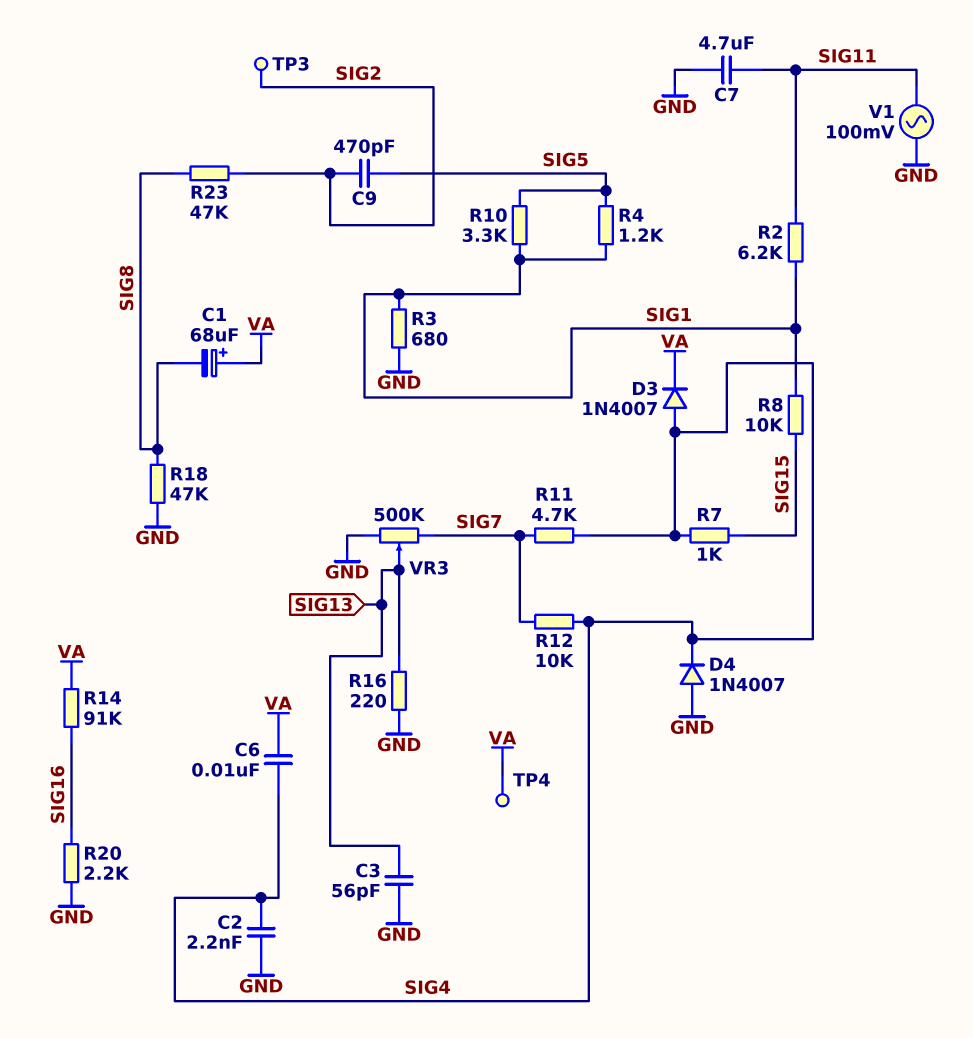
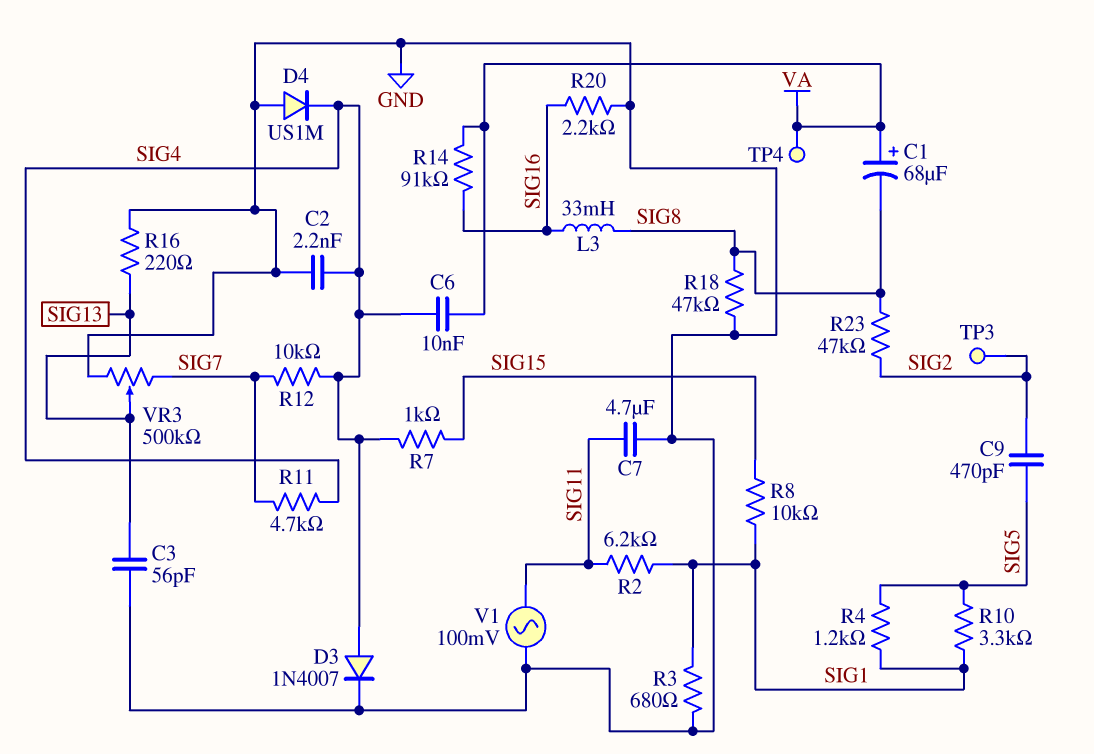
D3: diode 1N4007 (A SIG4, K VA) -> diode 1N4007 (A SIG4, K GND)
D4: diode 1N4007 (A GND, K SIG4) -> diode US1M (A GND, K SIG4)
L3: none -> 33mH (SIG8, SIG16)

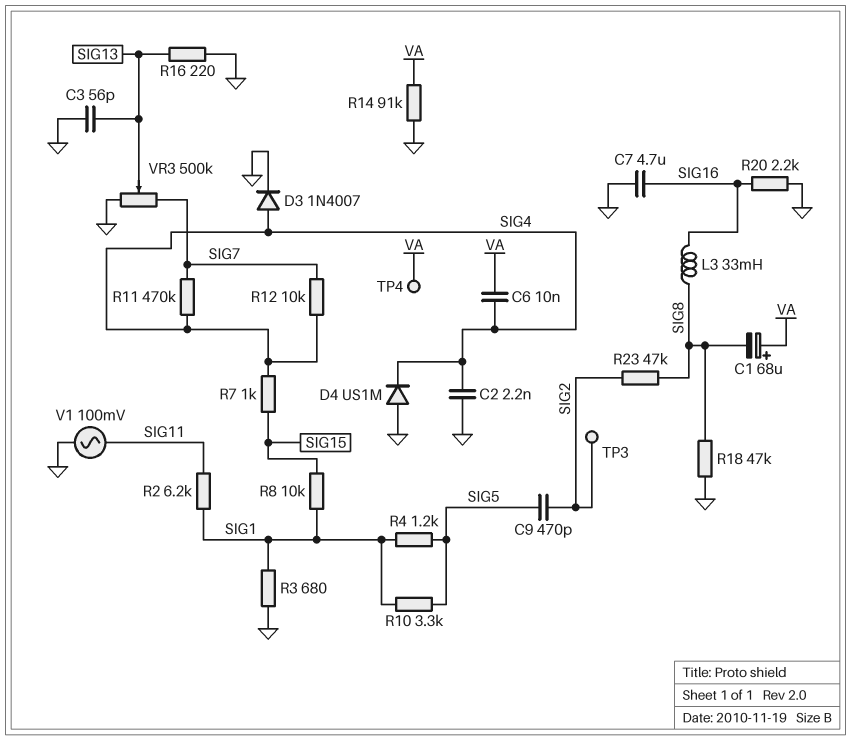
C7: 4.7uF (GND, SIG11) -> 4.7uF (GND, SIG16)
R11: 4.7k (SIG4, SIG7) -> 470k (SIG4, SIG7)
R14: 91k (SIG16, VA) -> 91k (GND, VA)

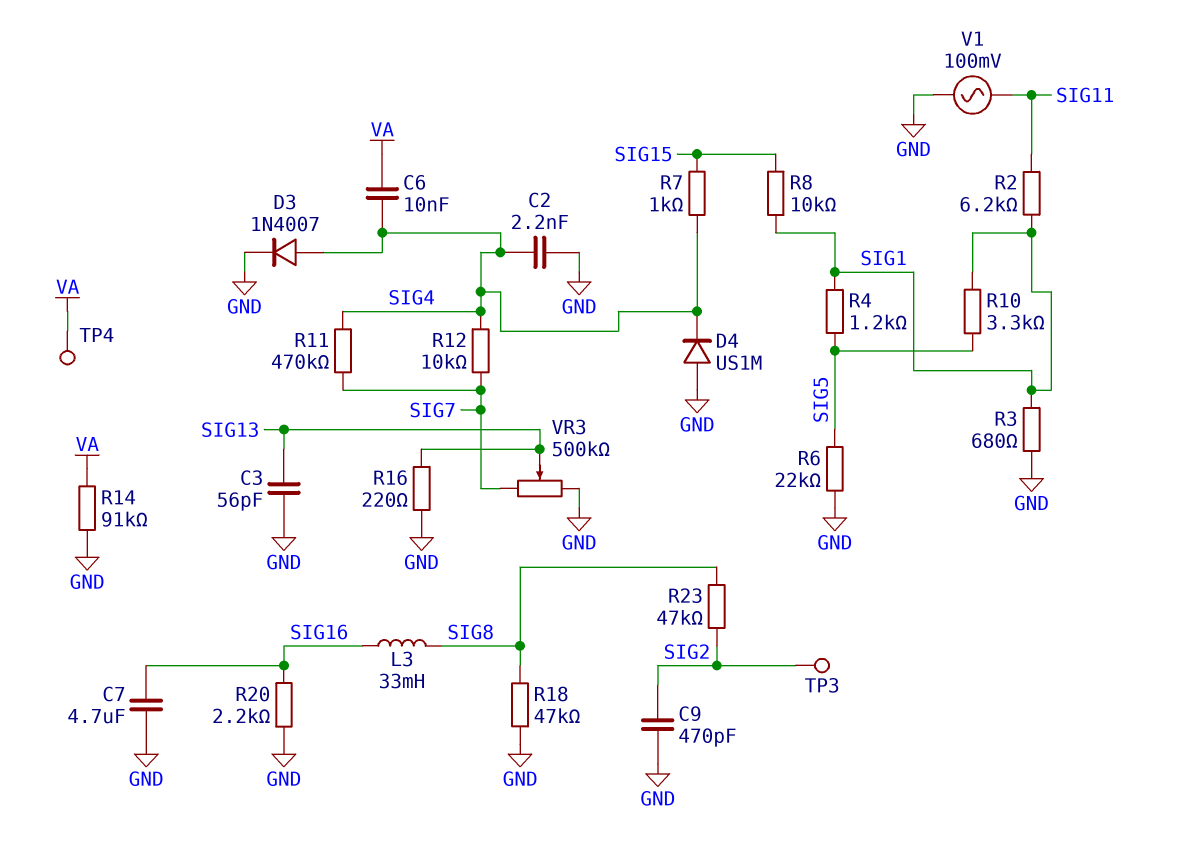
C1: 68uF (plus VA, minus SIG8) -> none
C9: 470pF (SIG2, SIG5) -> 470pF (GND, SIG2)
R6: none -> 22k (GND, SIG5)

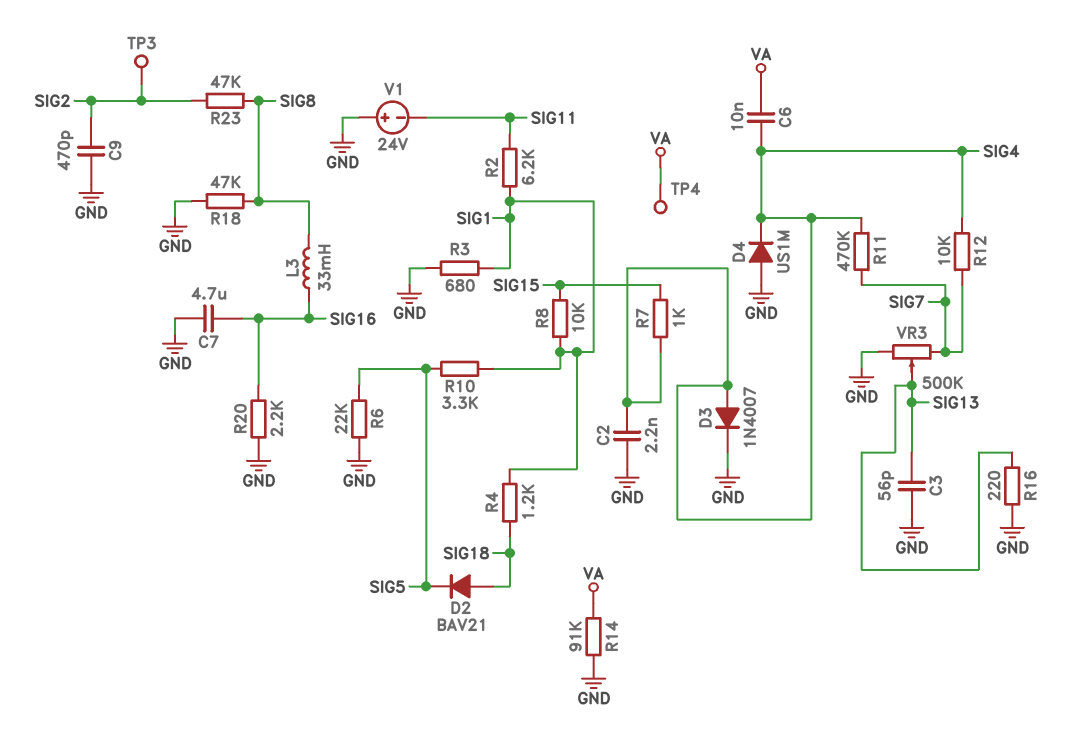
D2: none -> diode BAV21 (A SIG18, K SIG5)
R4: 1.2k (SIG1, SIG5) -> 1.2k (SIG1, SIG18)
V1: AC 100mV (GND, SIG11) -> 24V (plus GND, minus SIG11)

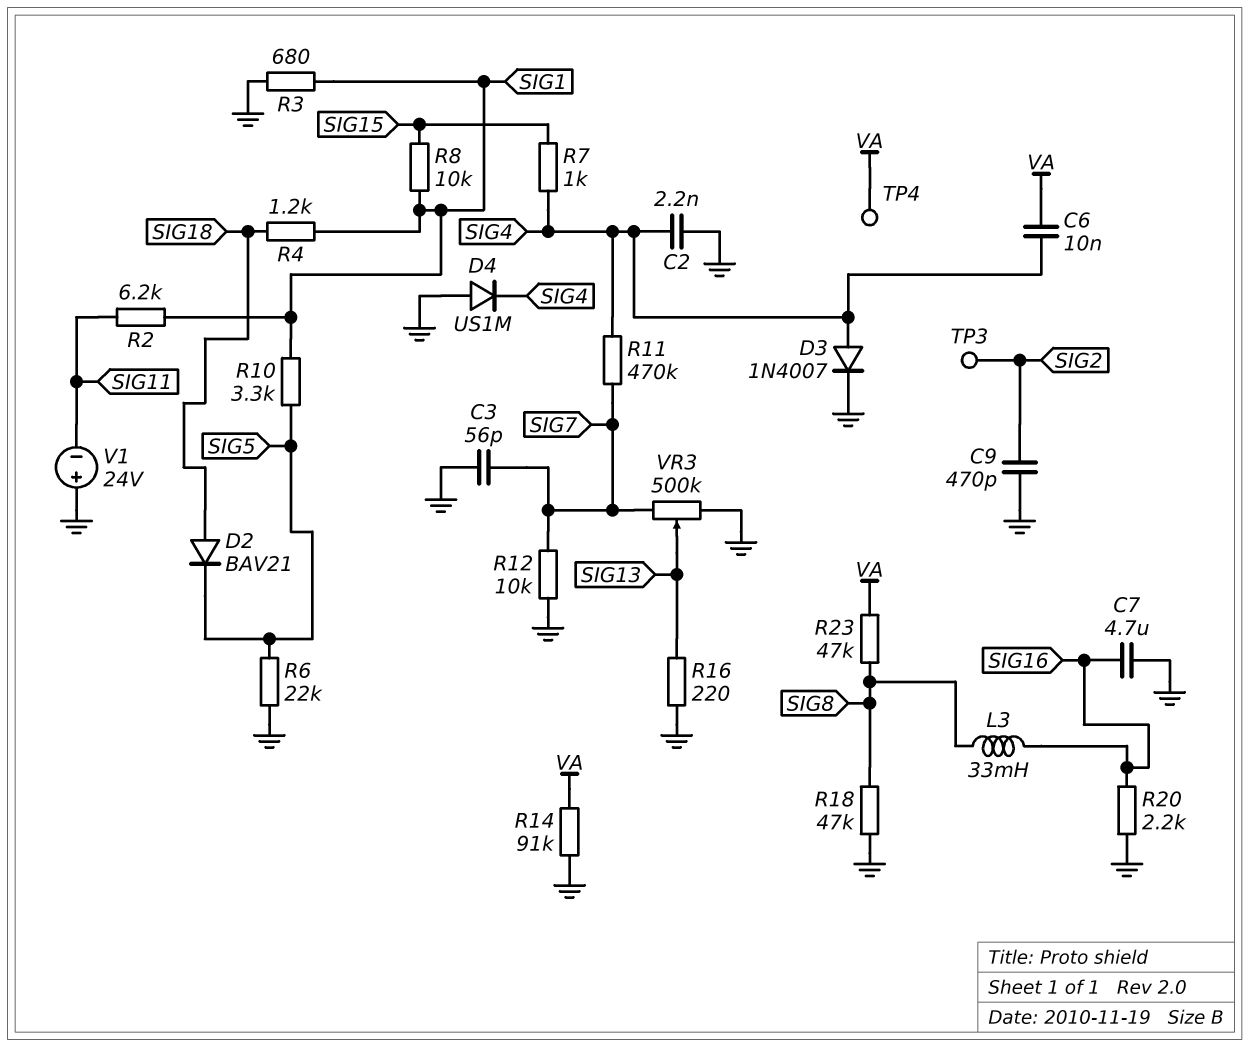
C3: 56pF (GND, SIG13) -> 56pF (GND, SIG7)
R12: 10k (SIG4, SIG7) -> 10k (GND, SIG7)
R23: 47k (SIG2, SIG8) -> 47k (SIG8, VA)

